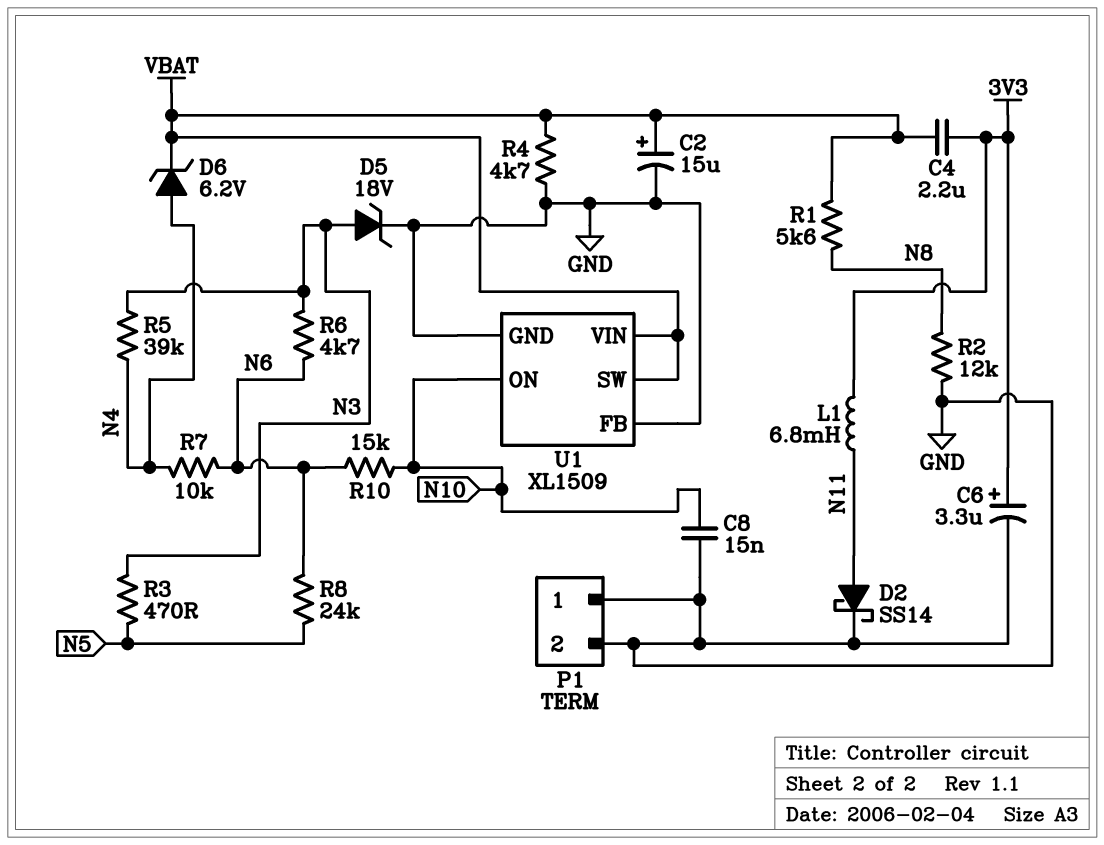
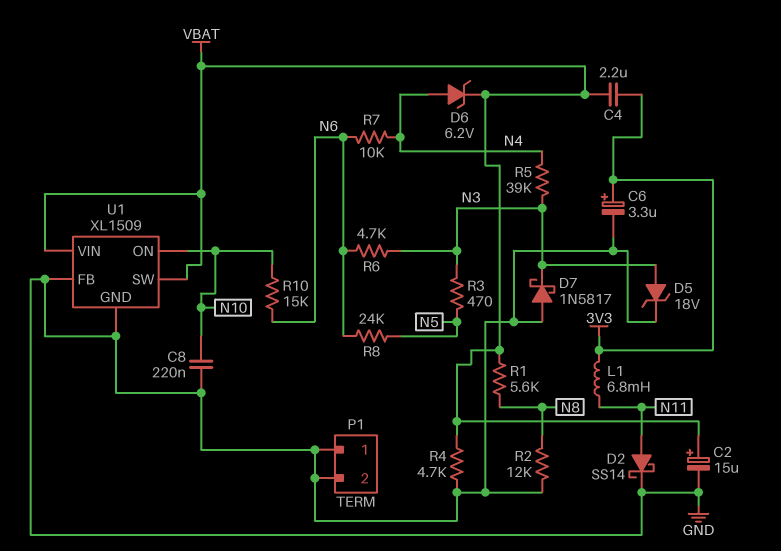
C8: 15nF (GND, N10) -> 220nF (GND, N10)
D7: none -> schottky 1N5817 (A GND, K N3)

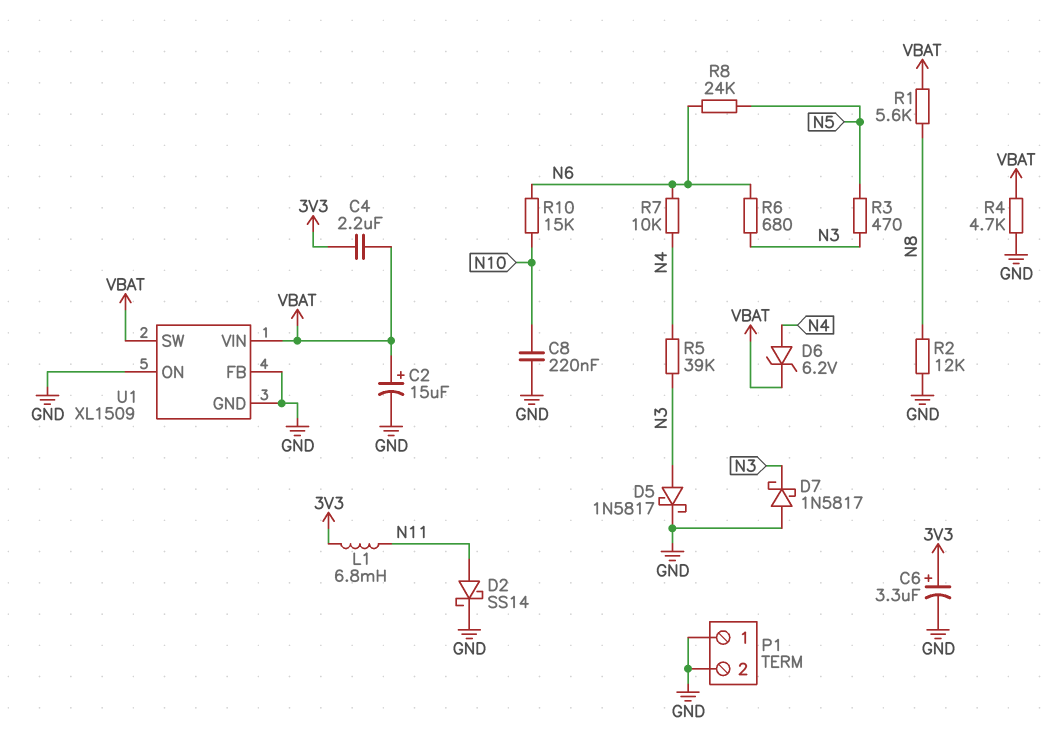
D5: zener 18V (A N3, K GND) -> schottky 1N5817 (A N3, K GND)
R6: 4.7k (N3, N6) -> 680 (N3, N6)
U1 pin ON: N10 -> GND

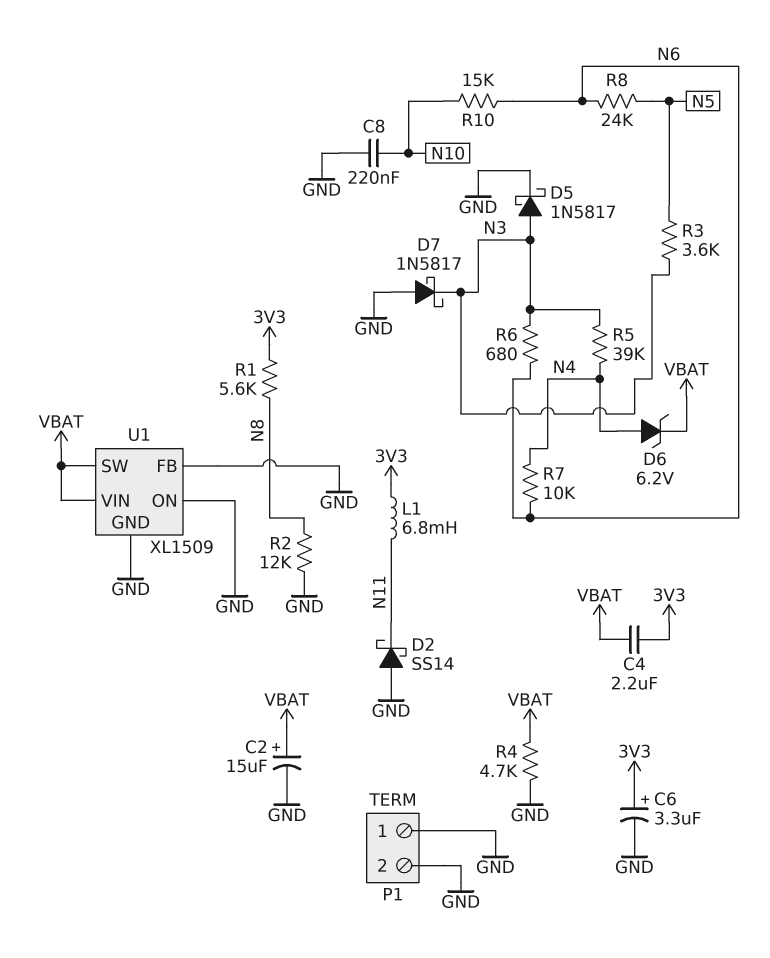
D2: schottky SS14 (A N11, K GND) -> schottky SS14 (A GND, K N11)
R1: 5.6k (N8, VBAT) -> 5.6k (3V3, N8)
R3: 470 (N3, N5) -> 3.6k (N3, N5)

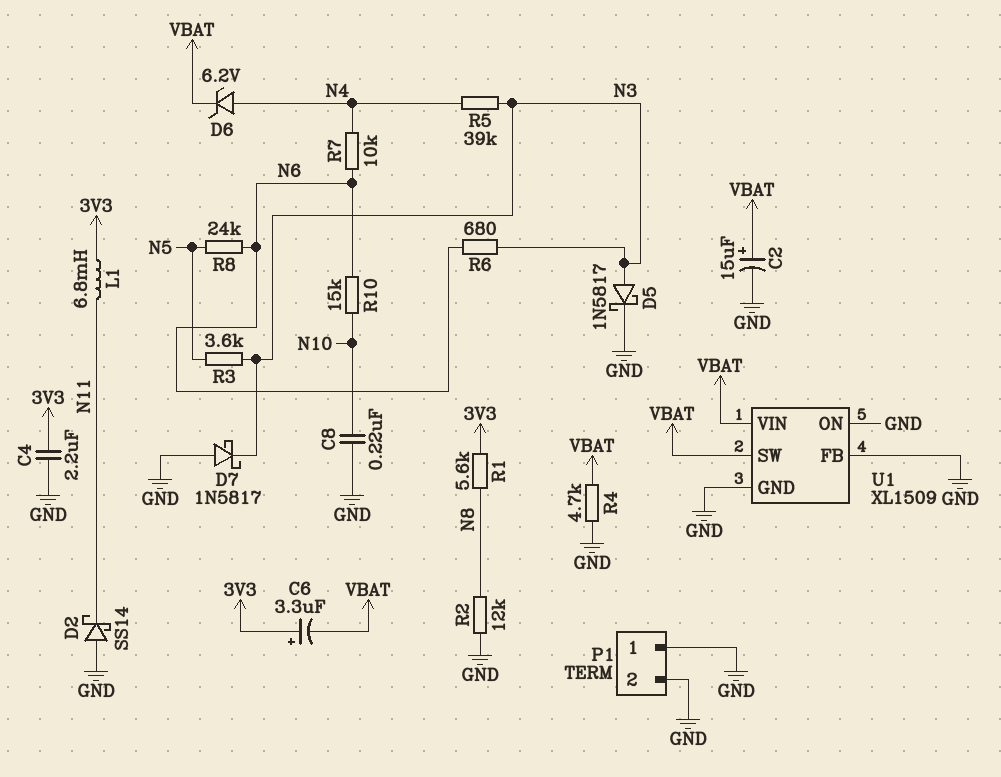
C4: 2.2uF (3V3, VBAT) -> 2.2uF (3V3, GND)
C6: 3.3uF (plus 3V3, minus GND) -> 3.3uF (plus 3V3, minus VBAT)

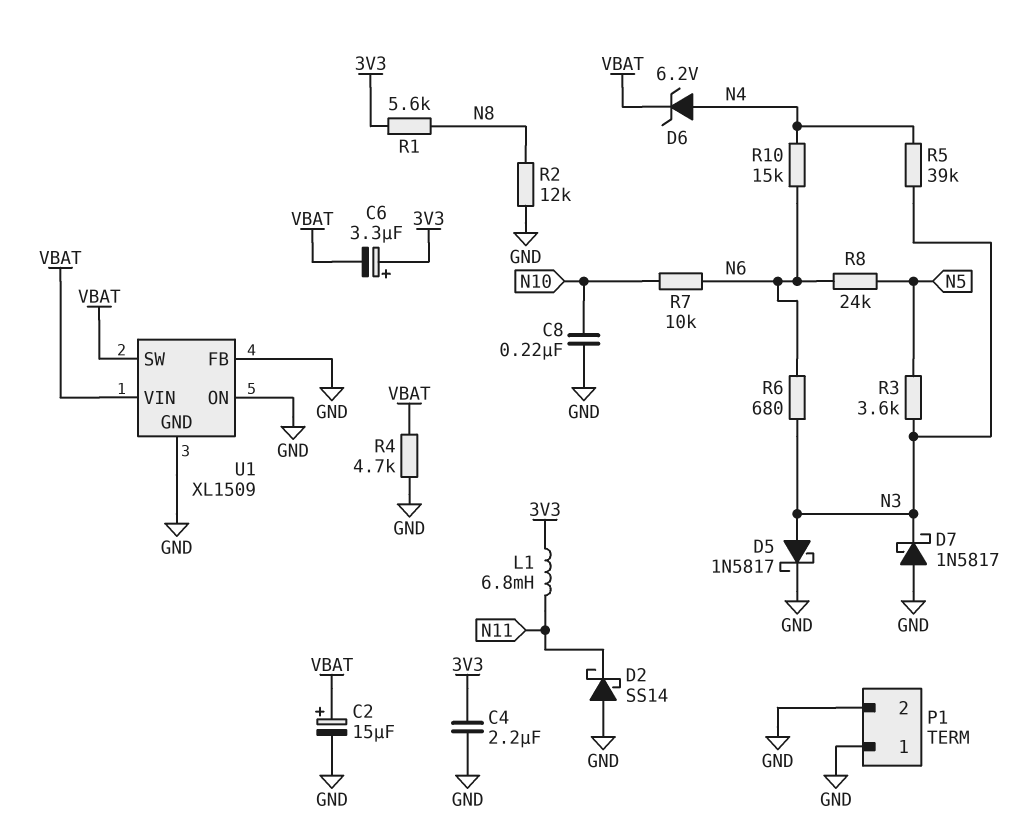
R7: 10k (N4, N6) -> 10k (N6, N10)
R10: 15k (N6, N10) -> 15k (N4, N6)

